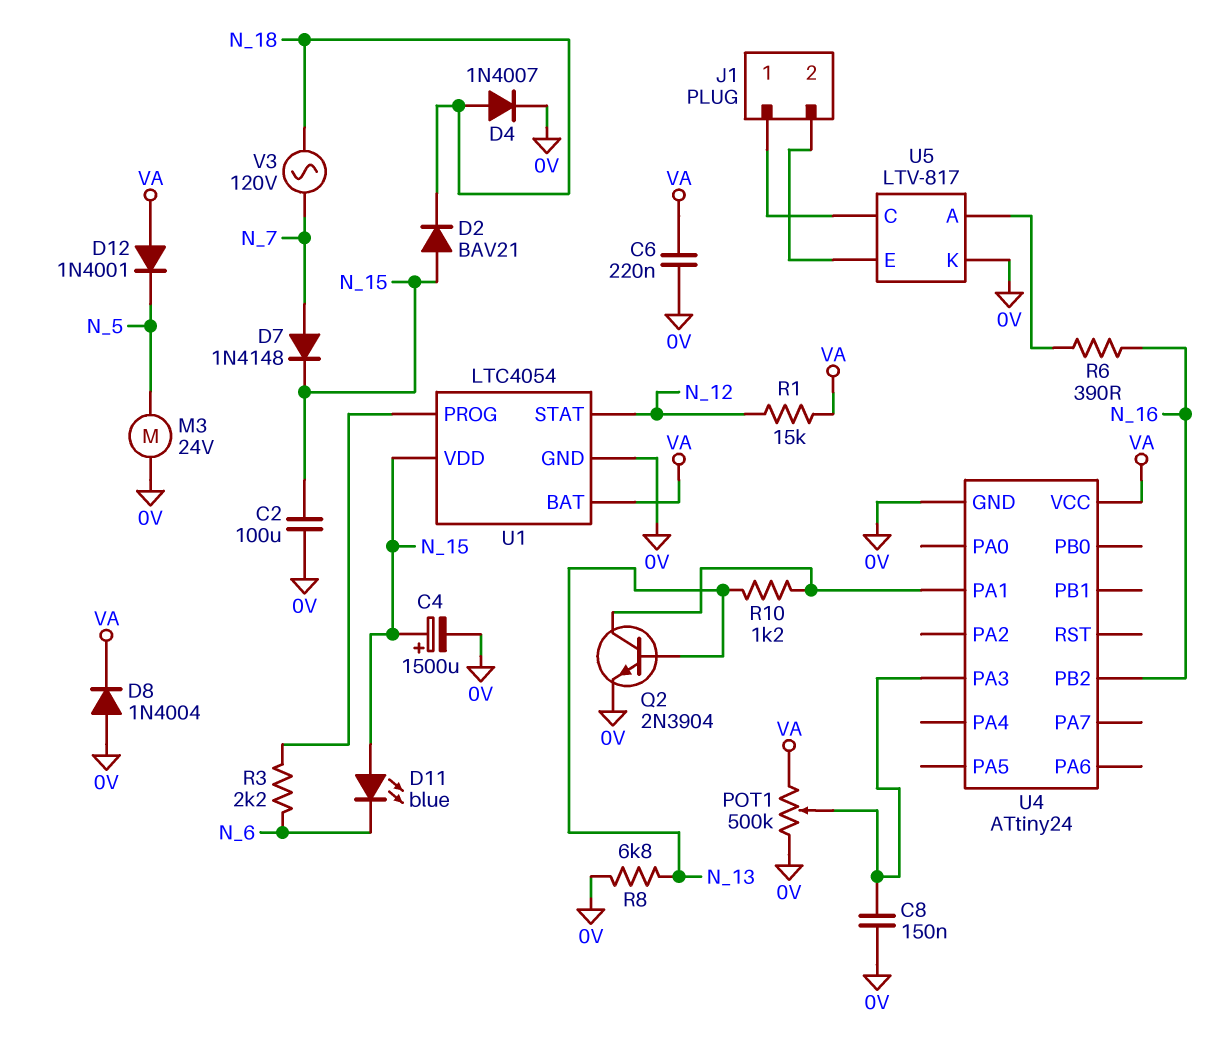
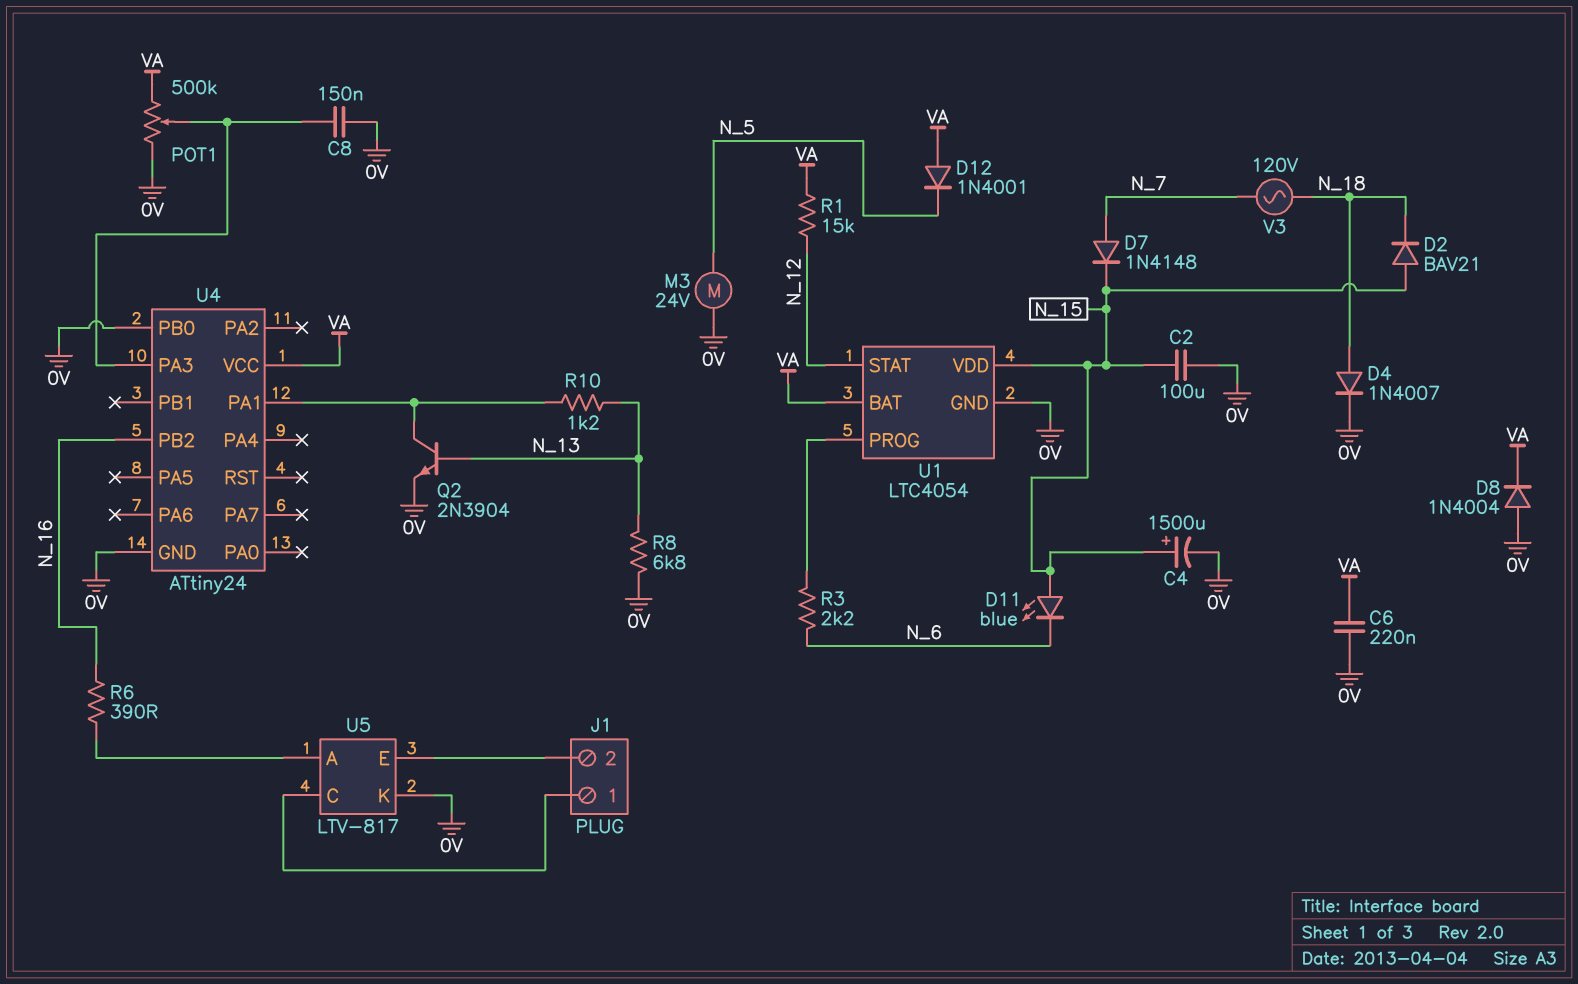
U4 pin PB0: none -> 0V

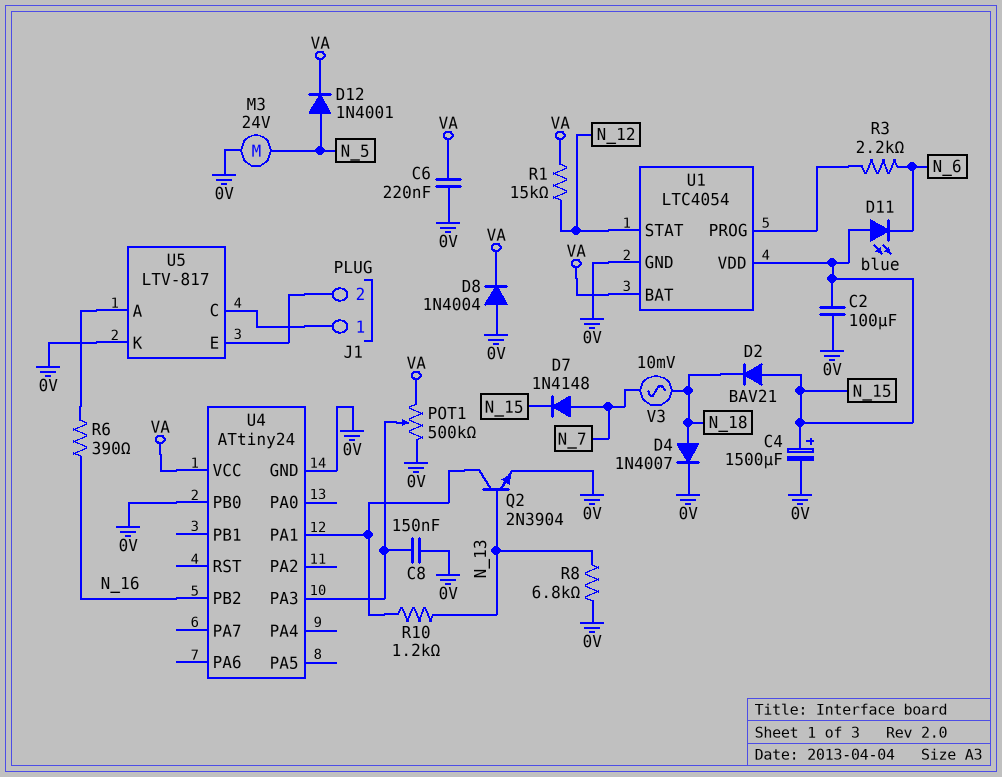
D12: diode 1N4001 (A VA, K N_5) -> diode 1N4001 (A N_5, K VA)
V3: AC 120V (N_7, N_18) -> AC 10mV (N_7, N_18)

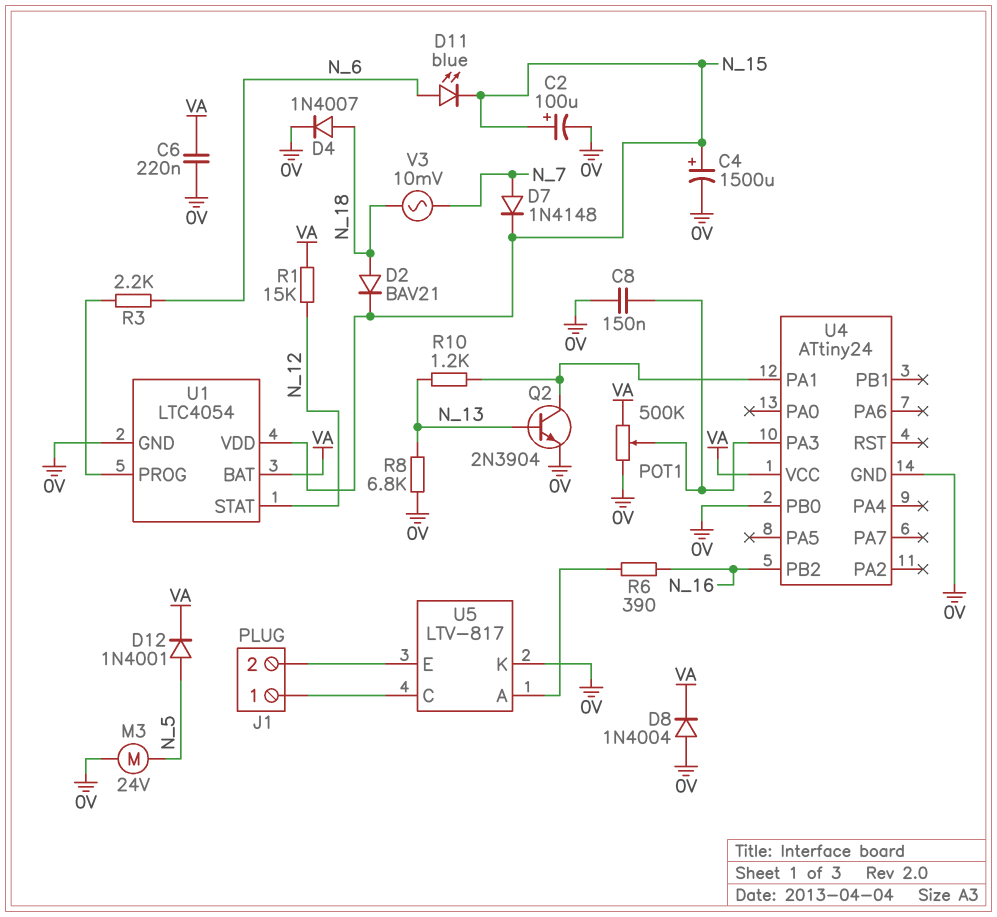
C2: 100uF (0V, N_15) -> 100uF (plus N_15, minus 0V)
D2: diode BAV21 (A N_15, K N_18) -> diode BAV21 (A N_18, K N_15)
D11: LED blue (A N_15, K N_6) -> LED blue (A N_6, K N_15)

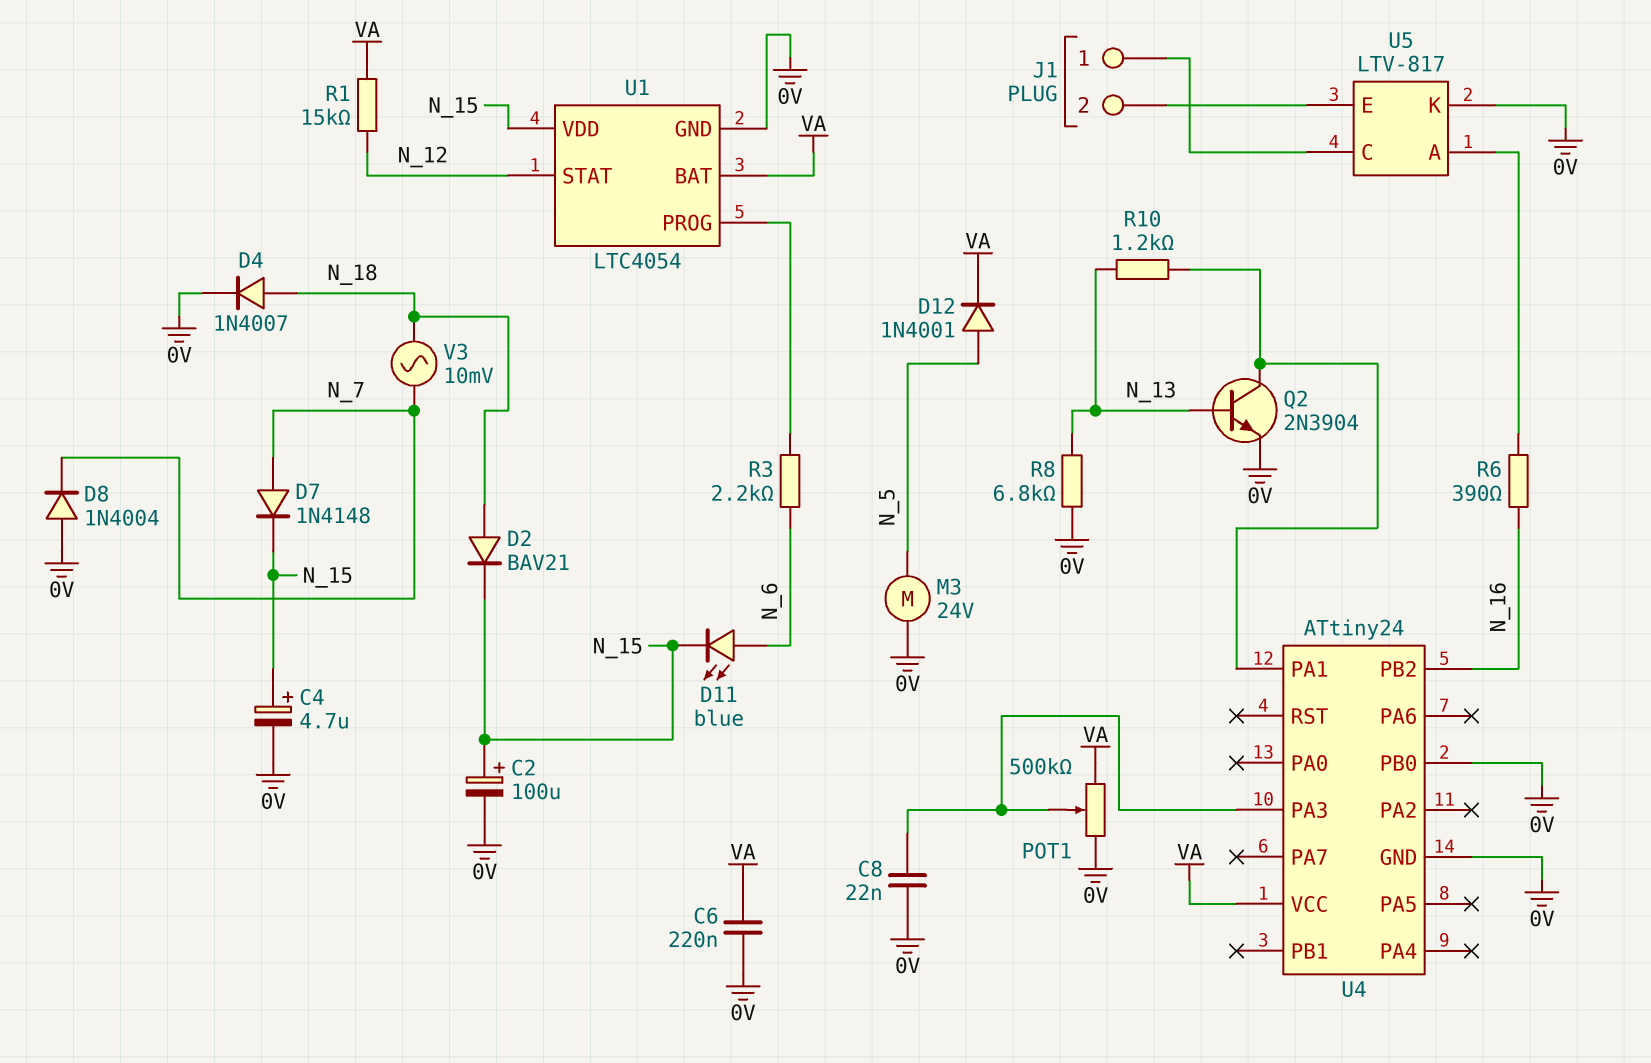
C4: 1500uF (plus N_15, minus 0V) -> 4.7uF (plus N_15, minus 0V)
C8: 150nF (0V, U4/PA3) -> 22nF (0V, U4/PA3)
D8: diode 1N4004 (A 0V, K VA) -> diode 1N4004 (A 0V, K N_7)

